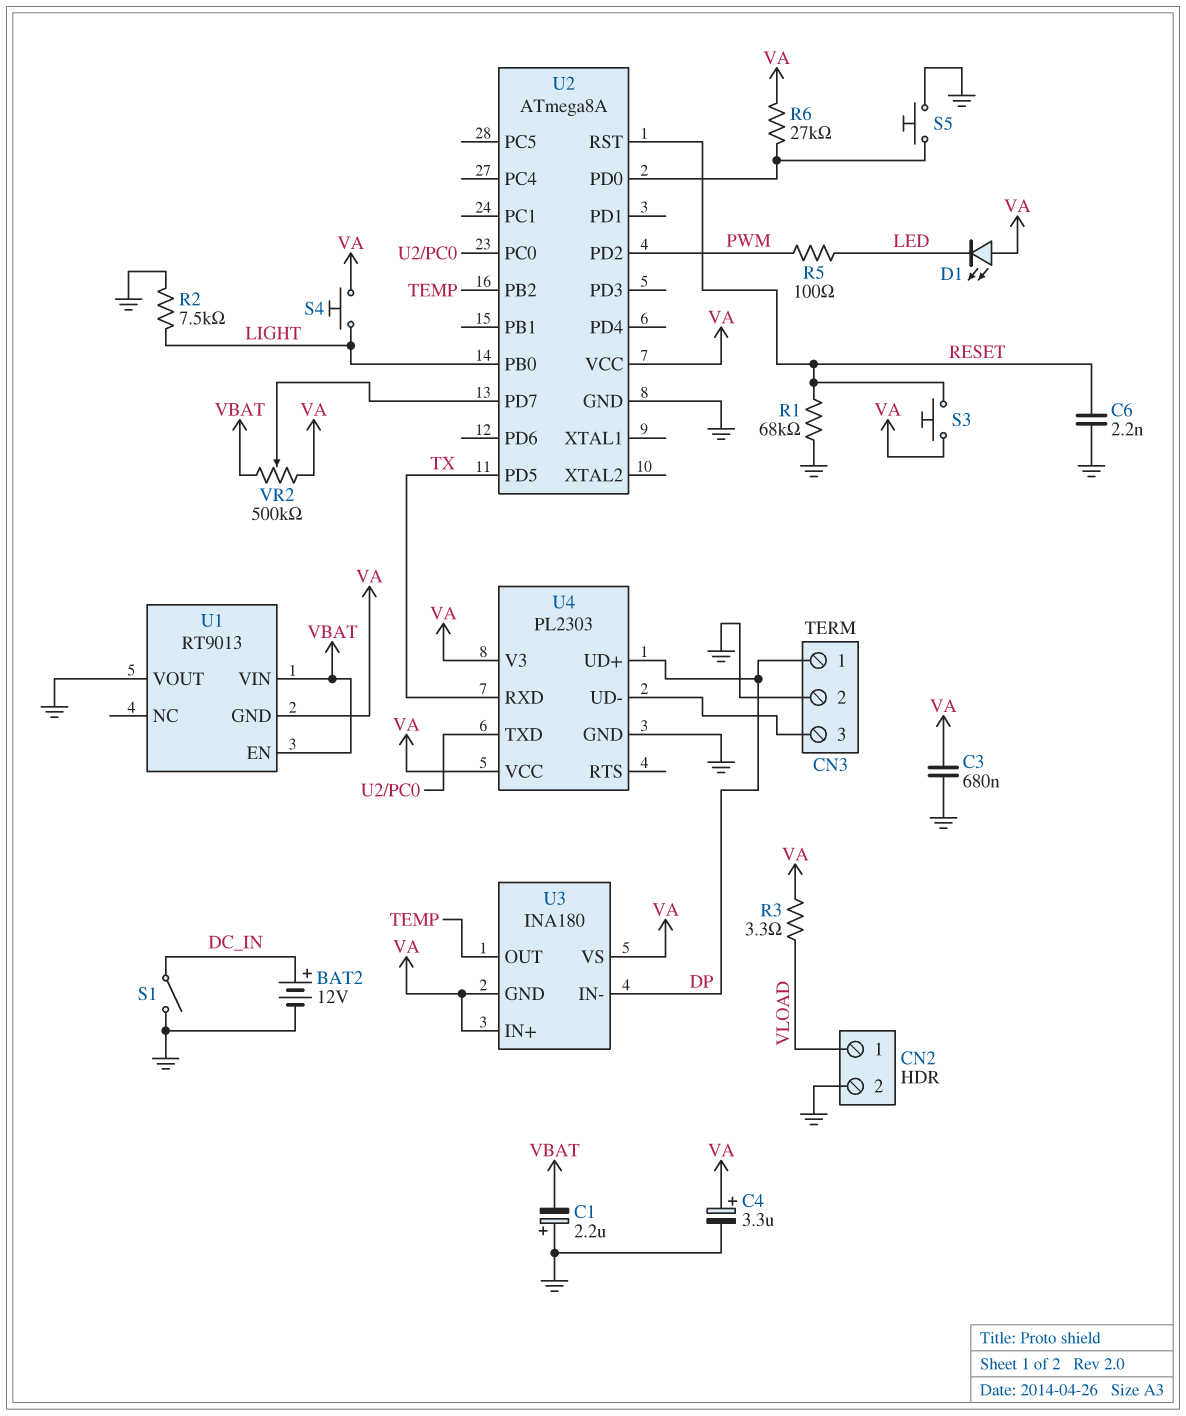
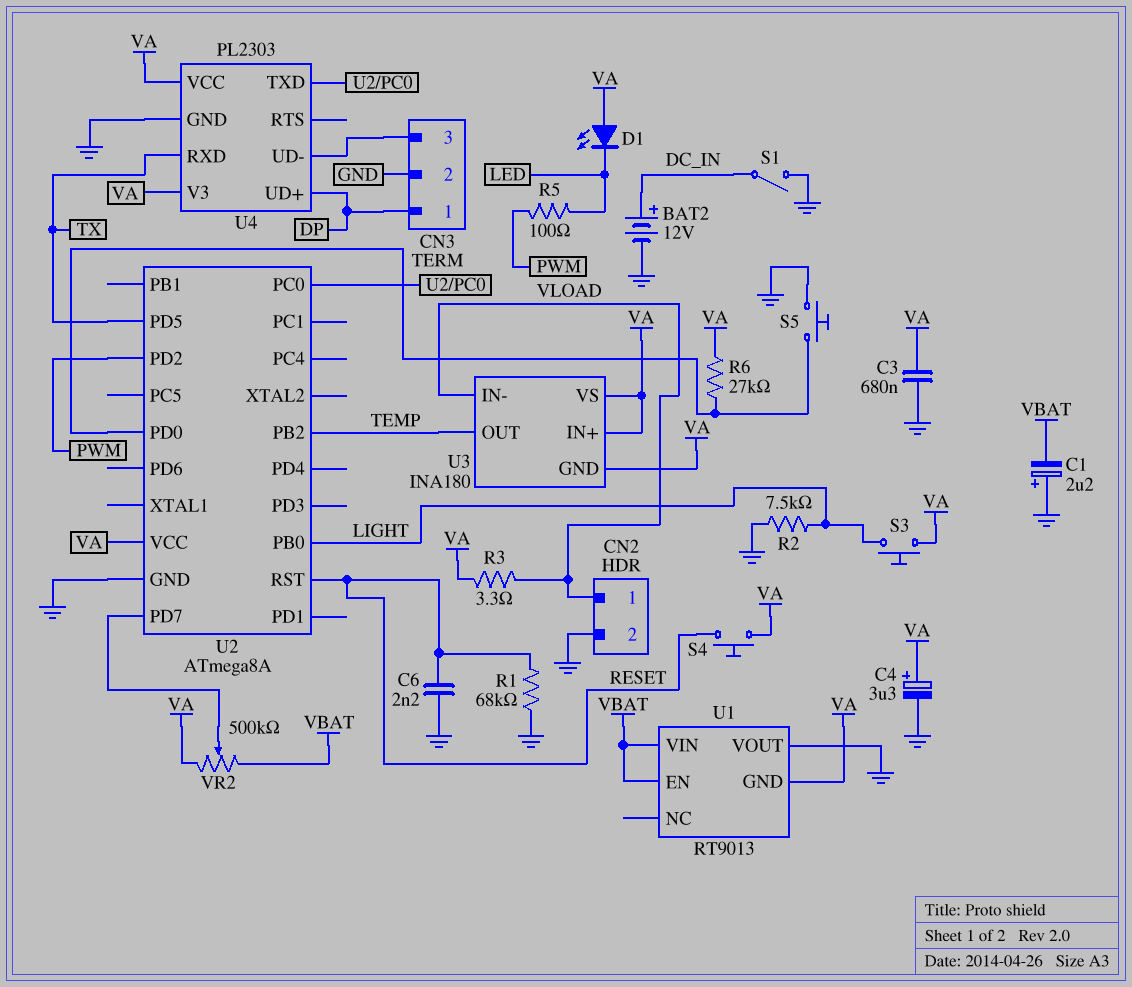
S3: button (RESET, VA) -> button (LIGHT, VA)
S4: button (LIGHT, VA) -> button (RESET, VA)
U3 pin IN-: DP -> VLOAD

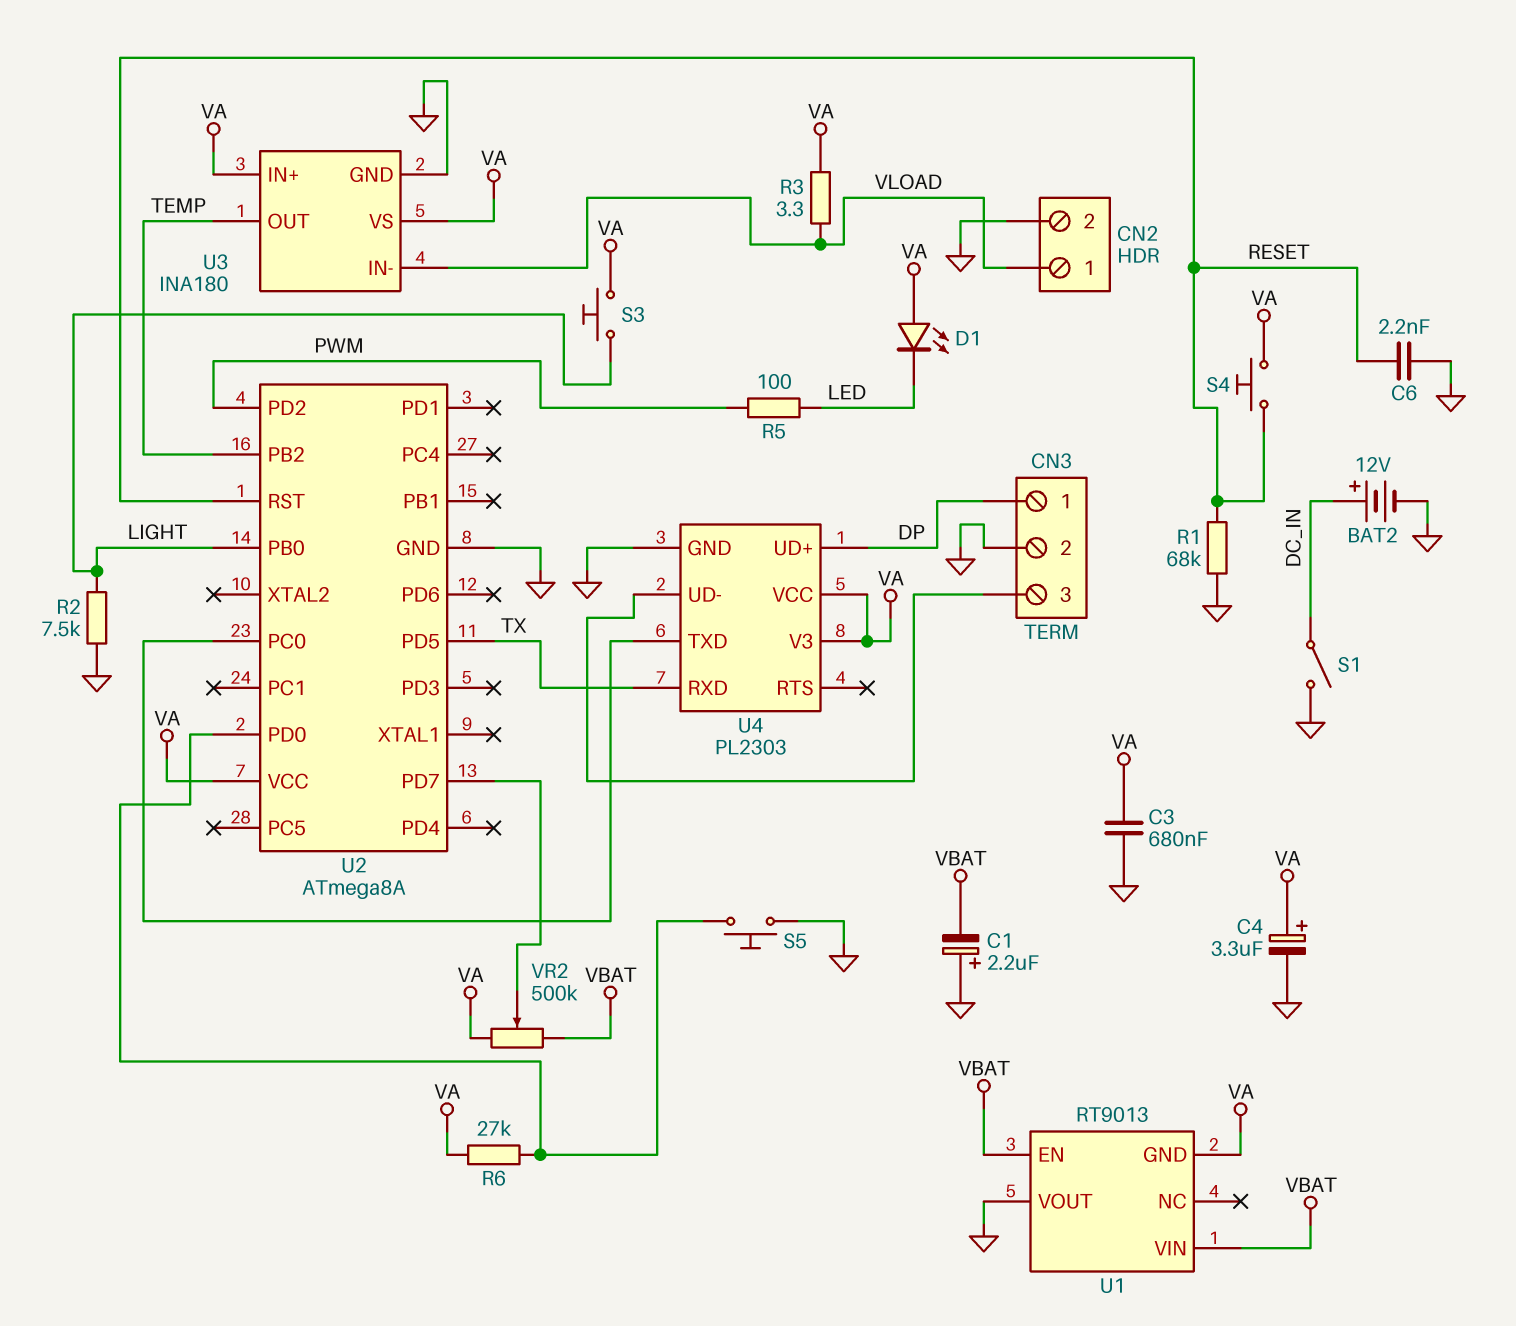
U3 pin GND: VA -> GND

